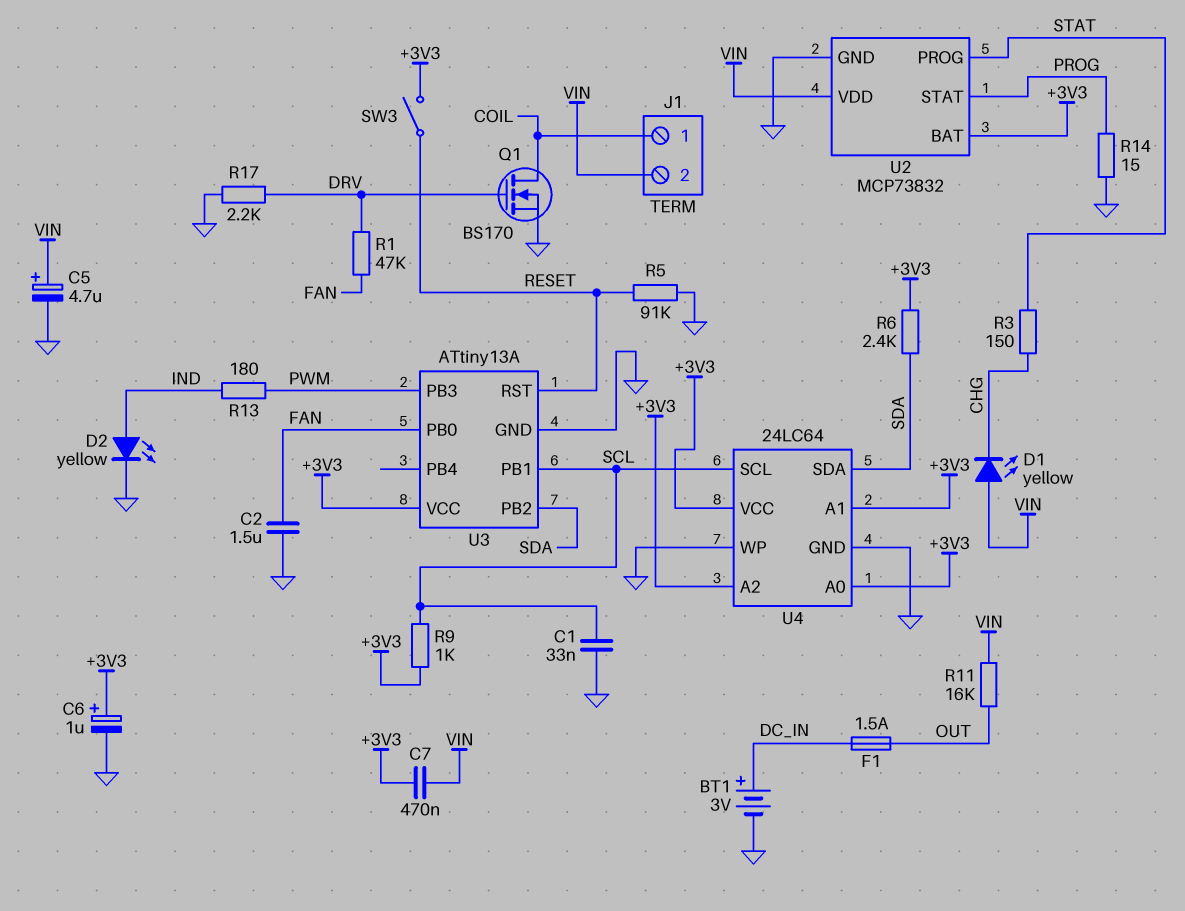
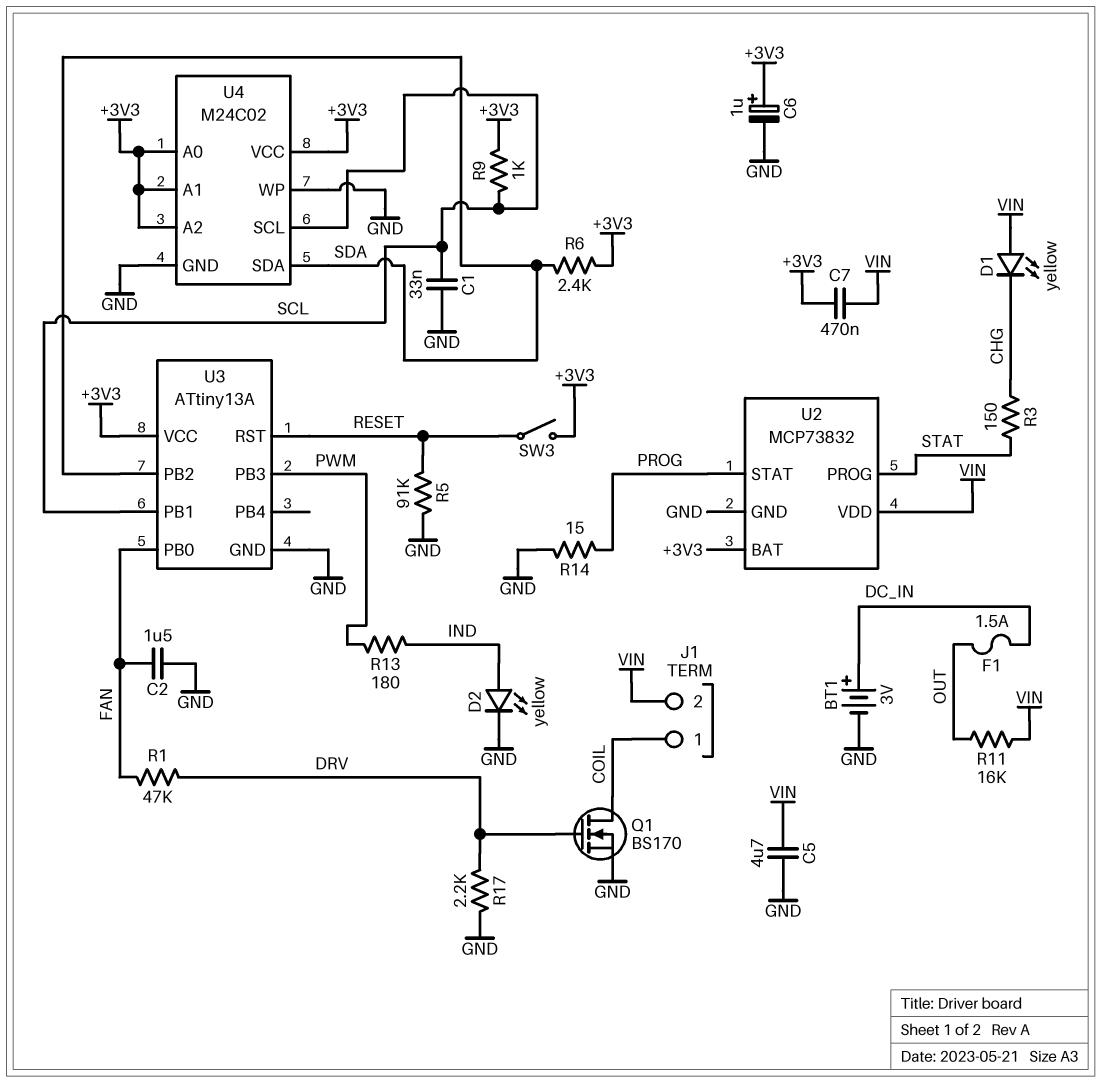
C5: 4.7uF (plus VIN, minus GND) -> 4.7uF (GND, VIN)
U4: 24LC64 -> M24C02

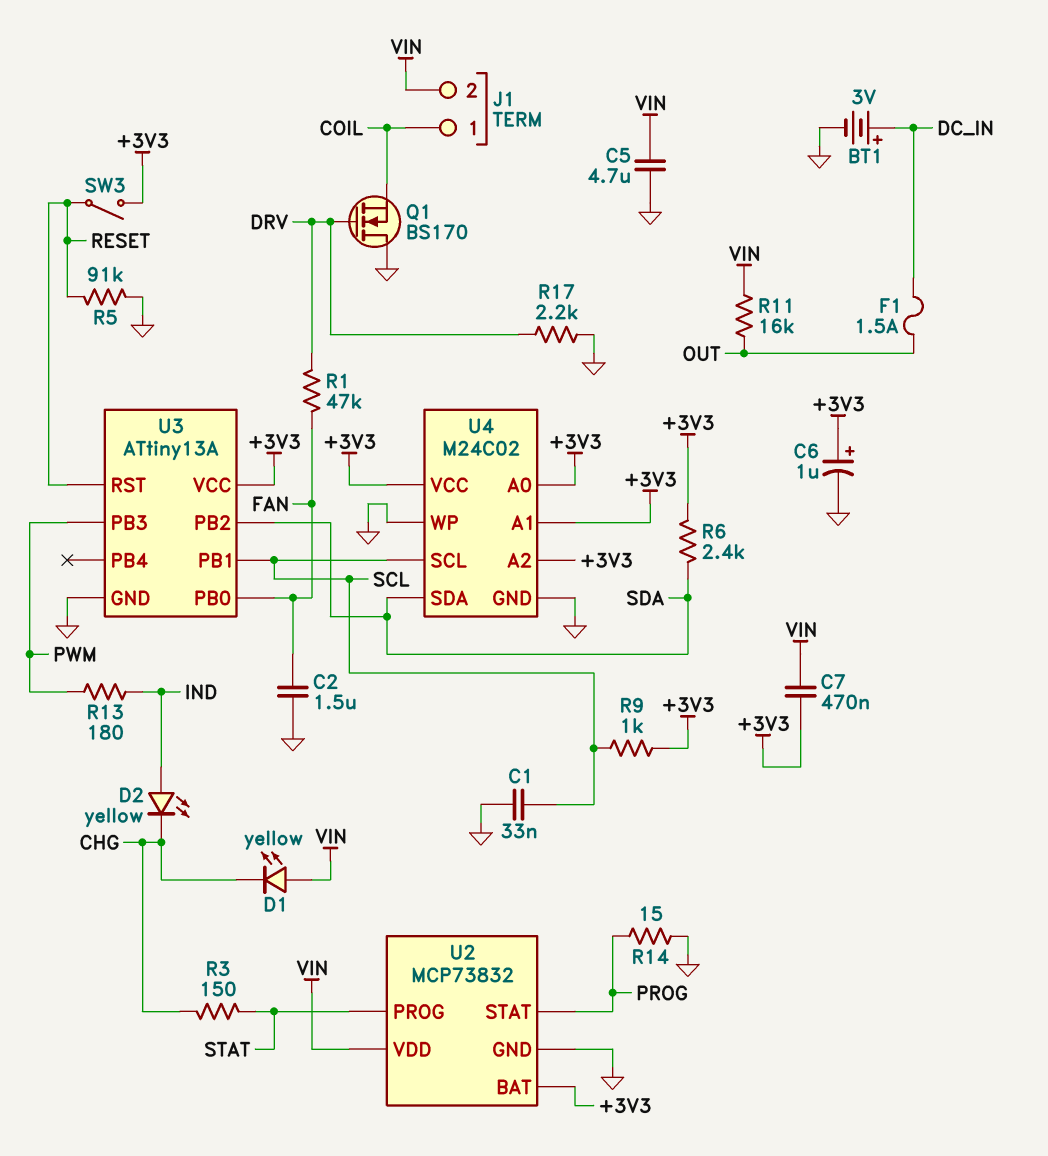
D2: LED yellow (A IND, K GND) -> LED yellow (A IND, K CHG)
Q1: NMOS BS170 (G DRV, D COIL, S GND) -> NMOS BS170 (G DRV, D GND, S COIL)

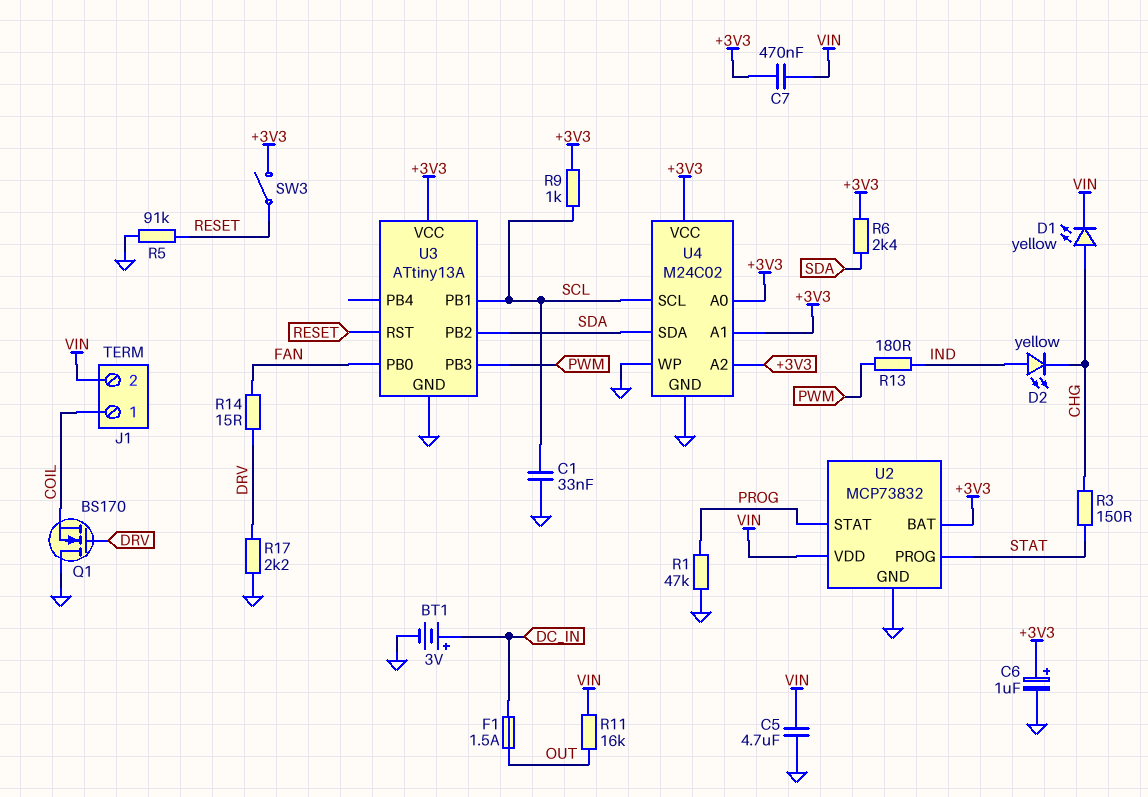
C2: 1.5uF (FAN, GND) -> none
D1: LED yellow (A VIN, K CHG) -> LED yellow (A CHG, K VIN)
R1: 47k (DRV, FAN) -> 47k (GND, PROG)
R14: 15 (GND, PROG) -> 15 (DRV, FAN)

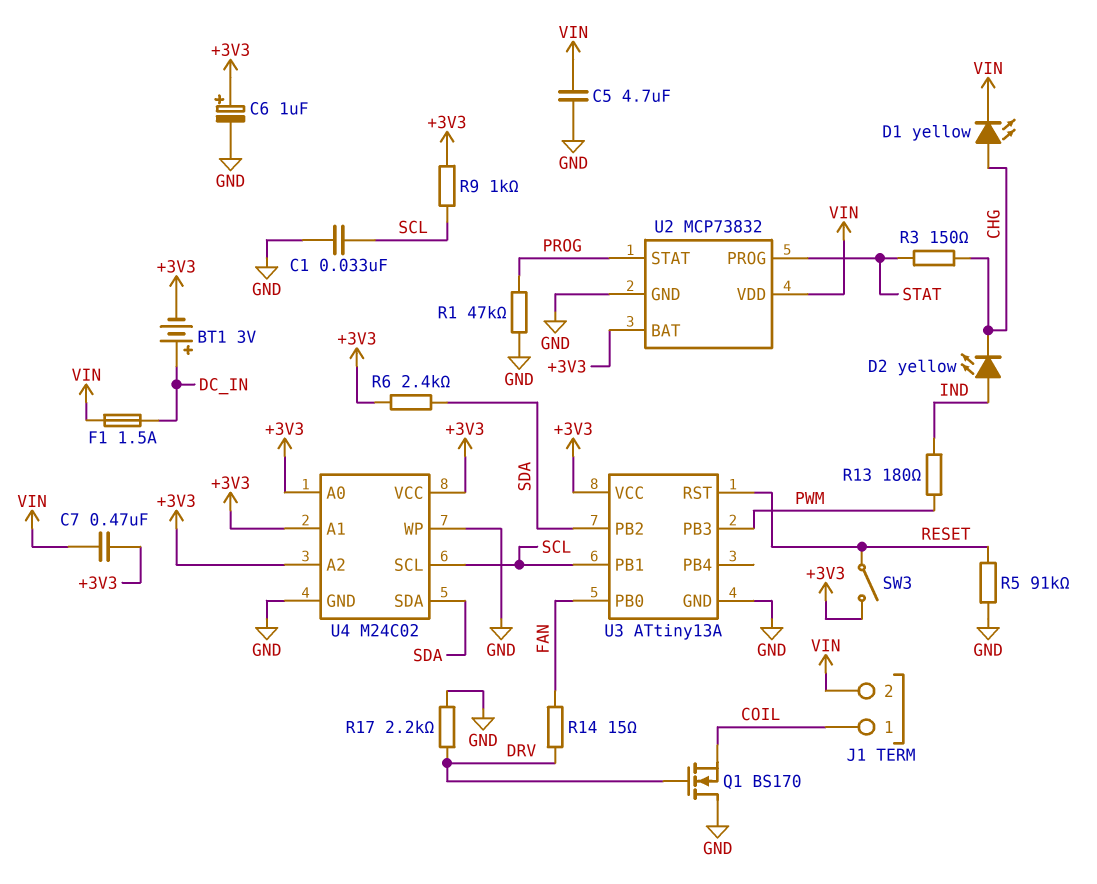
BT1: 3V (plus DC_IN, minus GND) -> 3V (plus DC_IN, minus +3V3)
F1: 1.5A (DC_IN, OUT) -> 1.5A (DC_IN, VIN)
R11: 16k (OUT, VIN) -> none

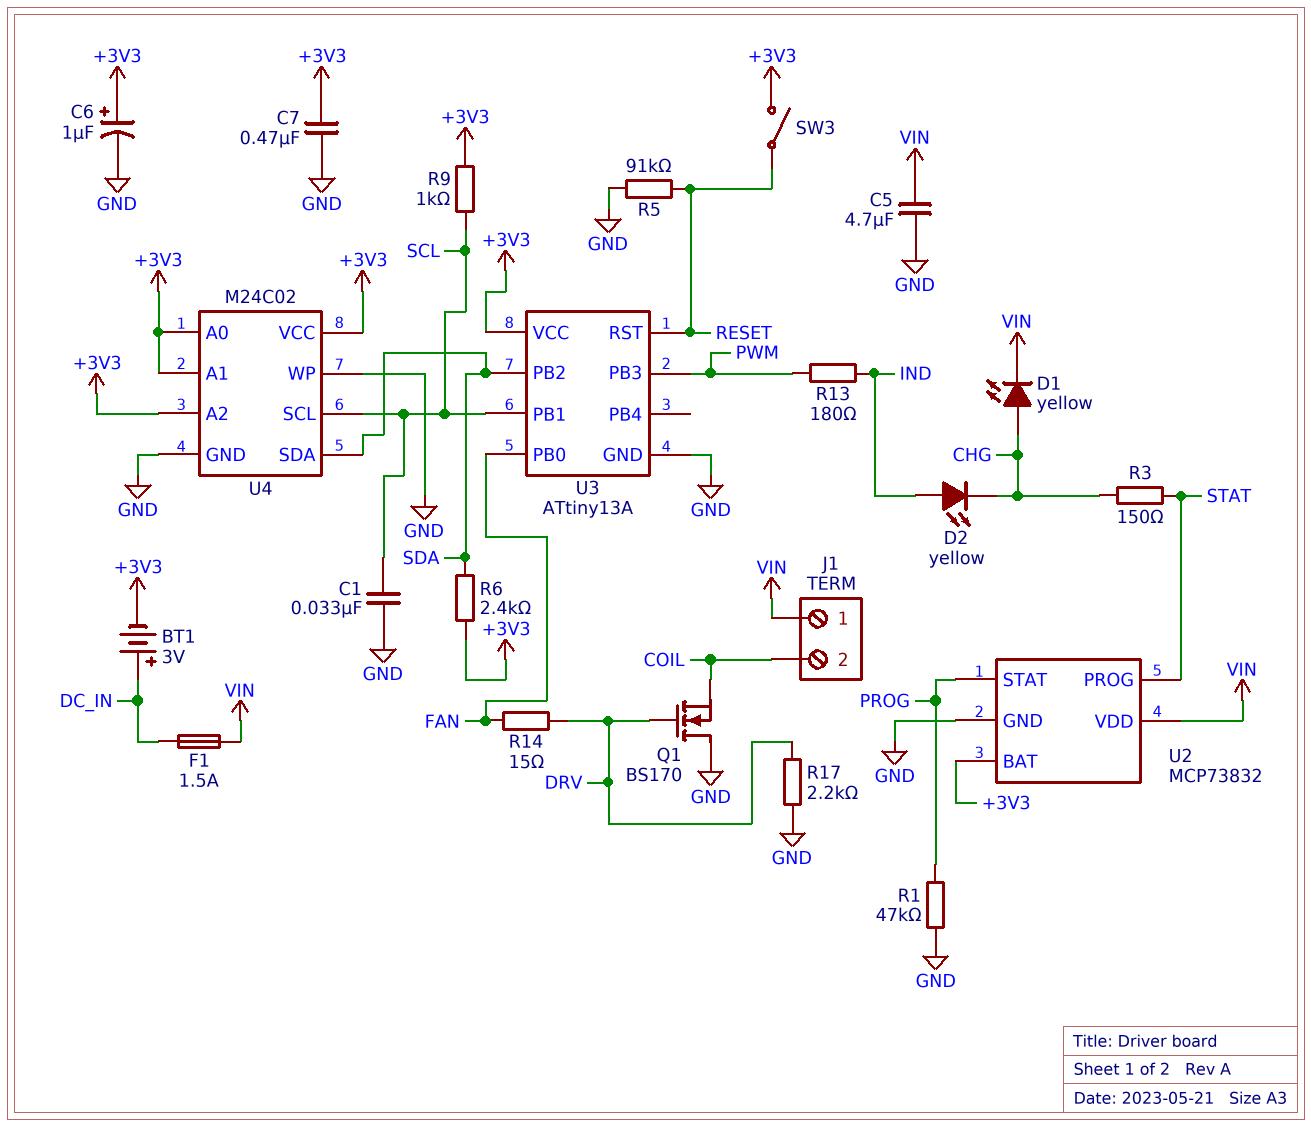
C7: 470nF (+3V3, VIN) -> 470nF (+3V3, GND)
J1 pin 1: COIL -> VIN
J1 pin 2: VIN -> COIL

